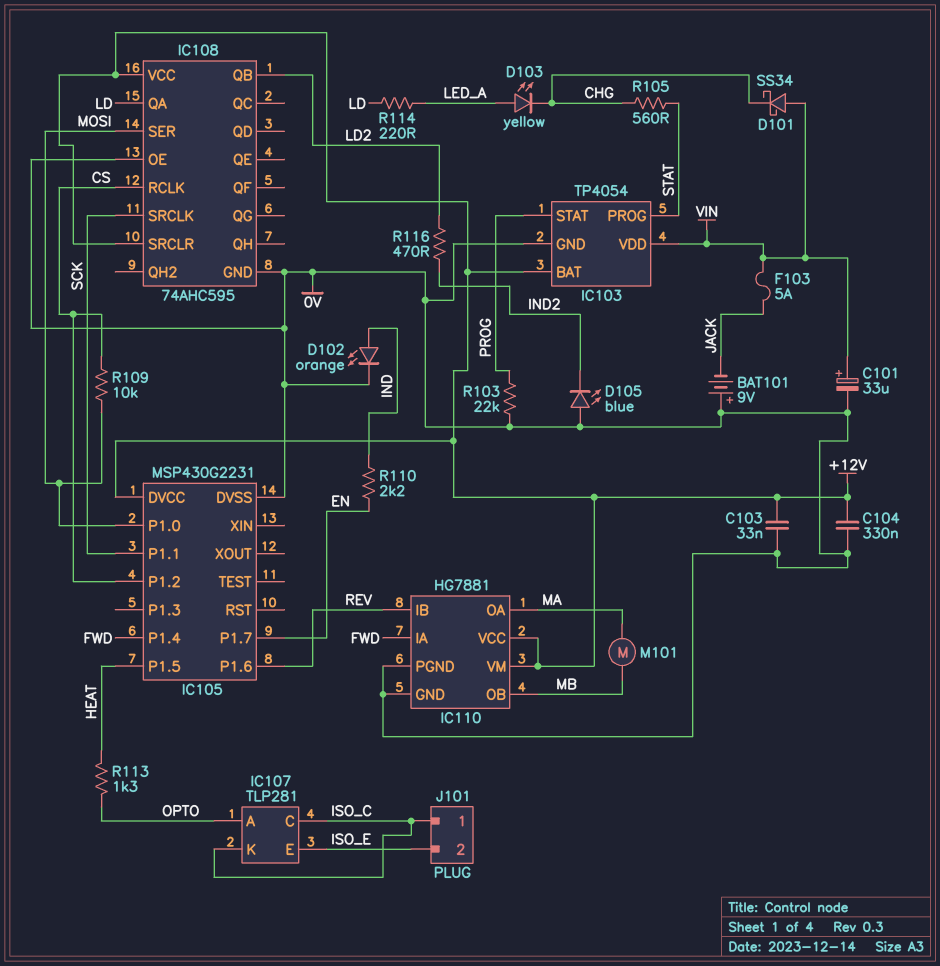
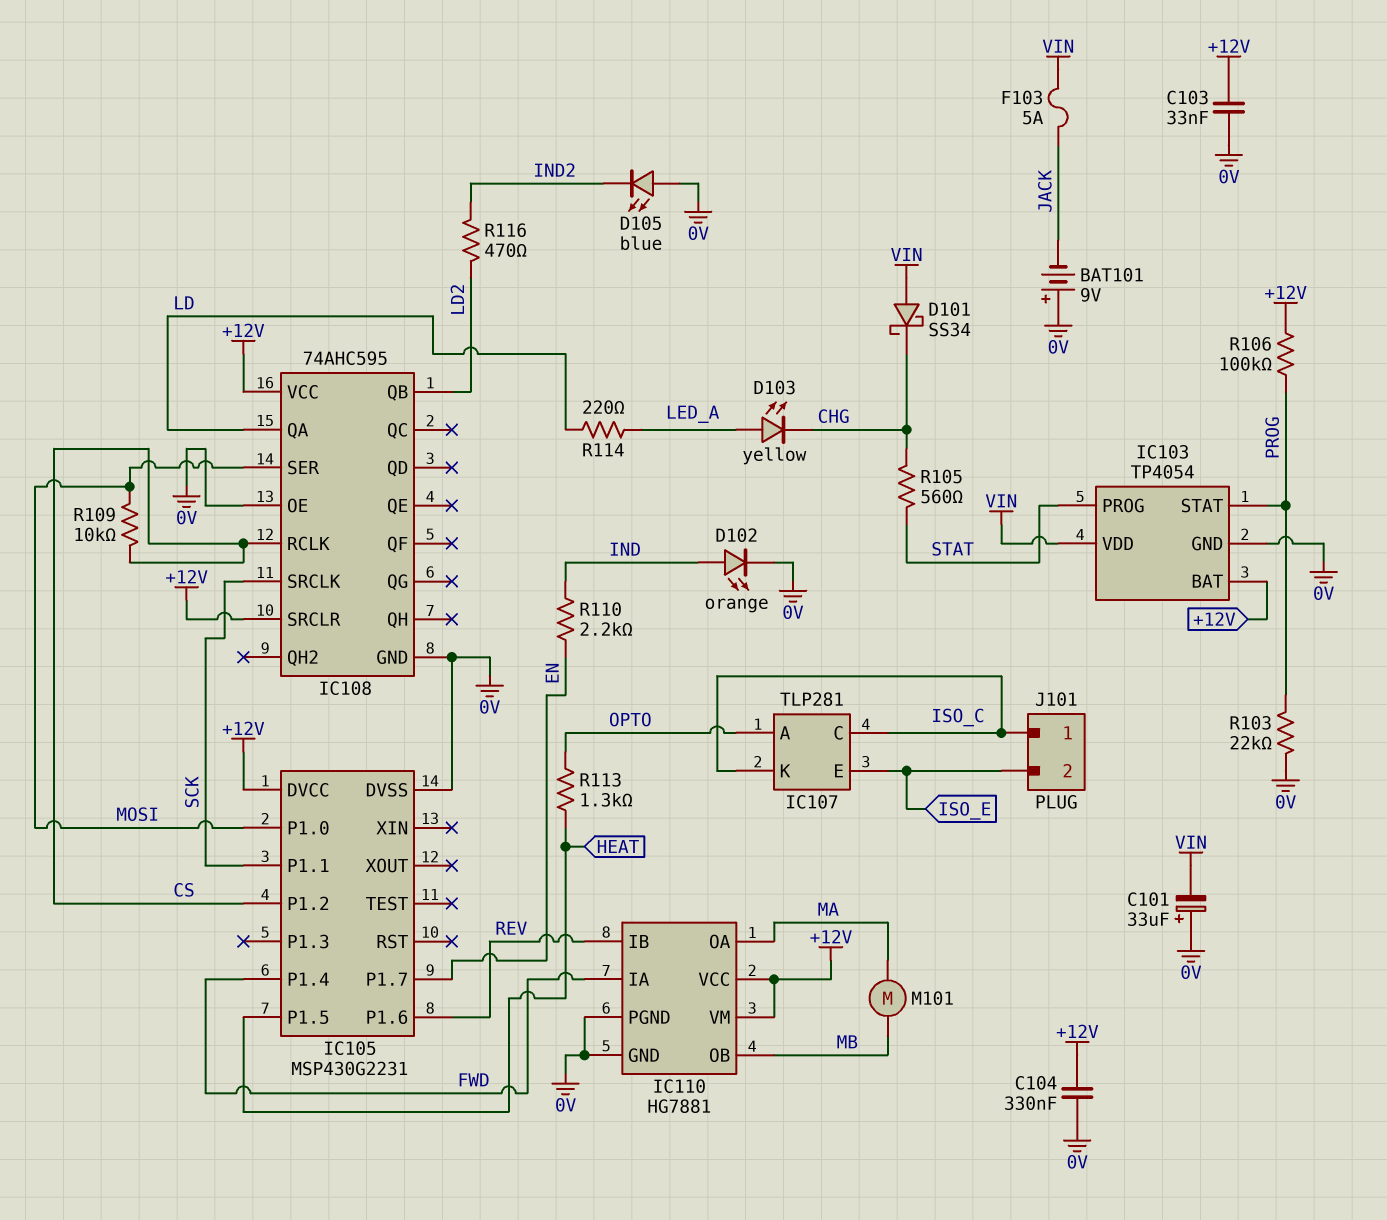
C101: 33uF (plus VIN, minus 0V) -> 33uF (plus 0V, minus VIN)
R106: none -> 100k (+12V, PROG)

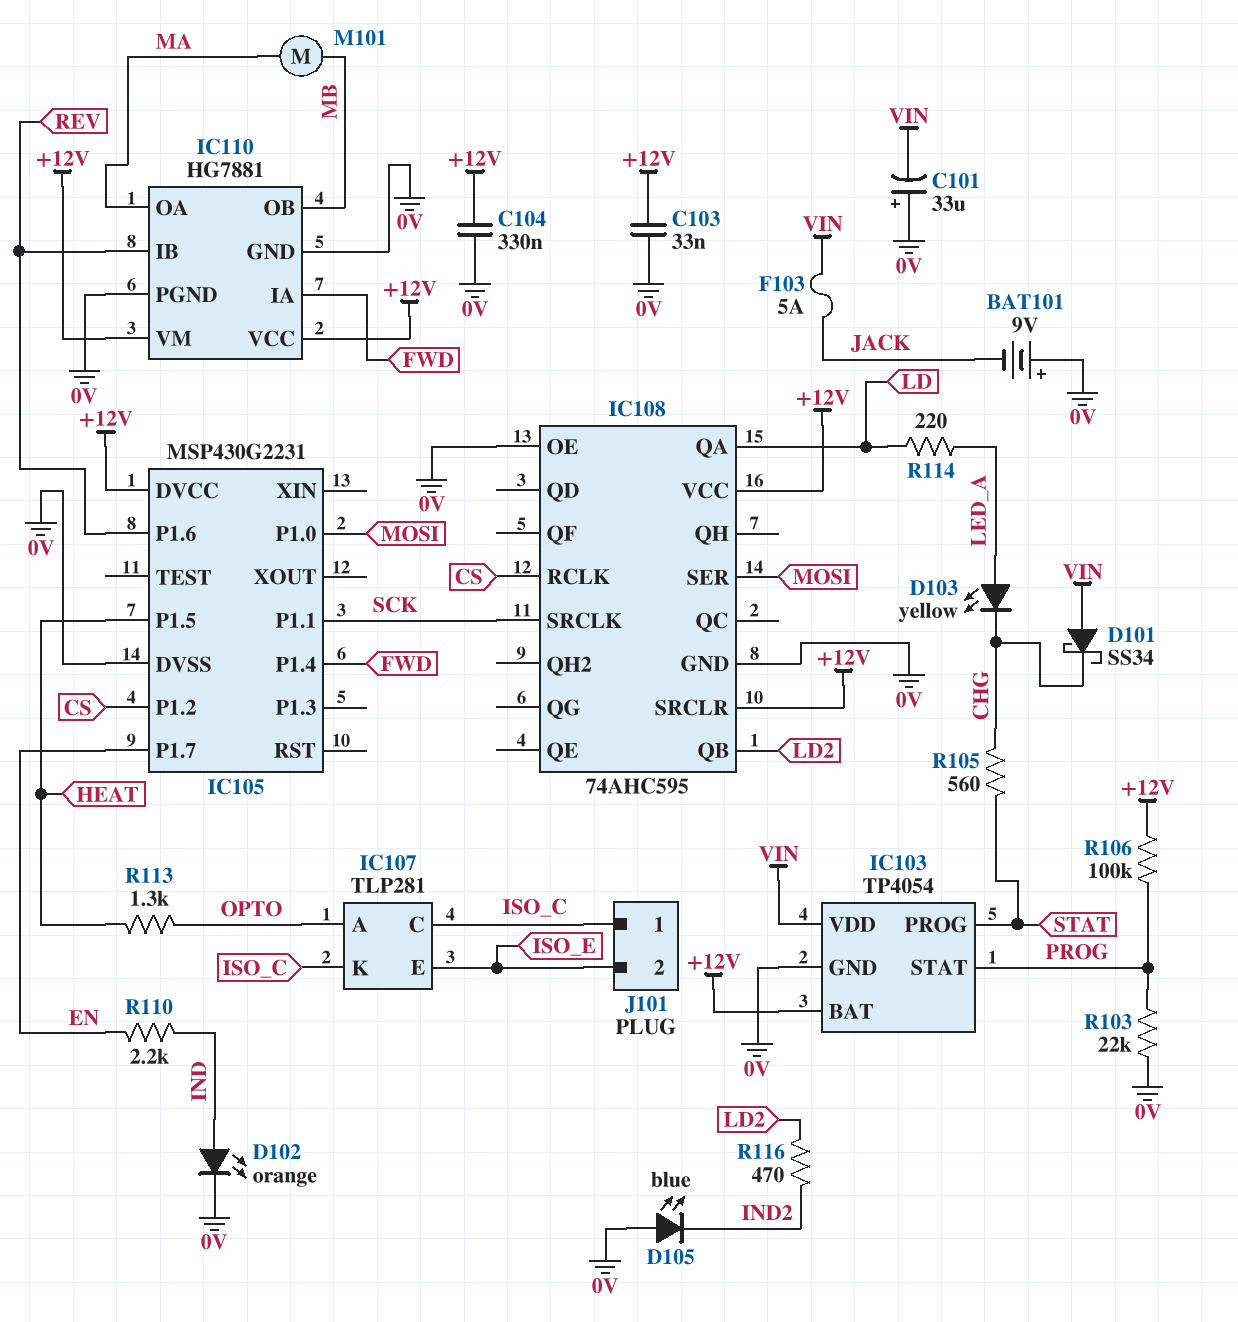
R109: 10k (CS, MOSI) -> none

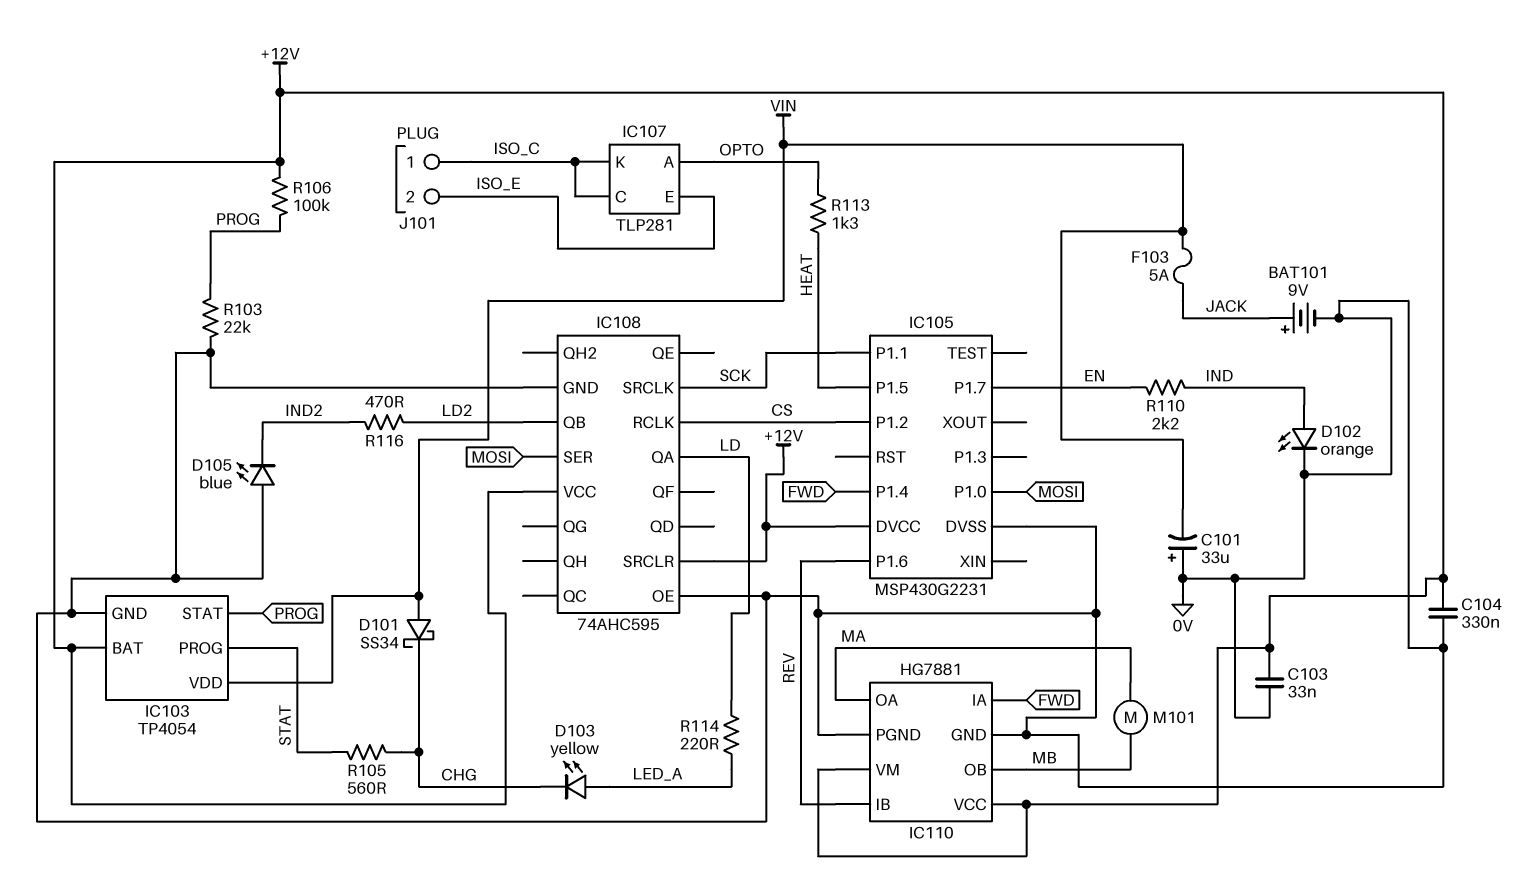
BAT101: 9V (plus 0V, minus JACK) -> 9V (plus JACK, minus 0V)

